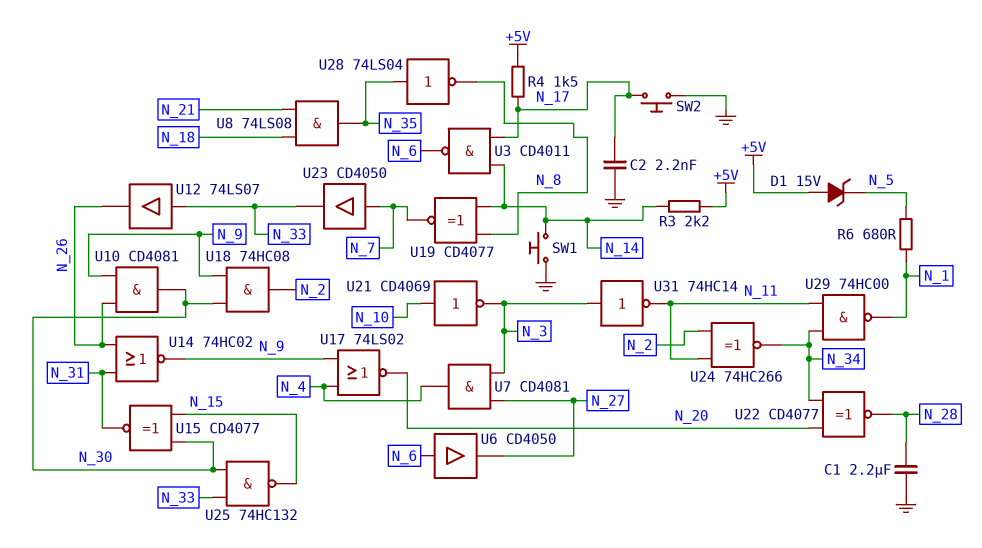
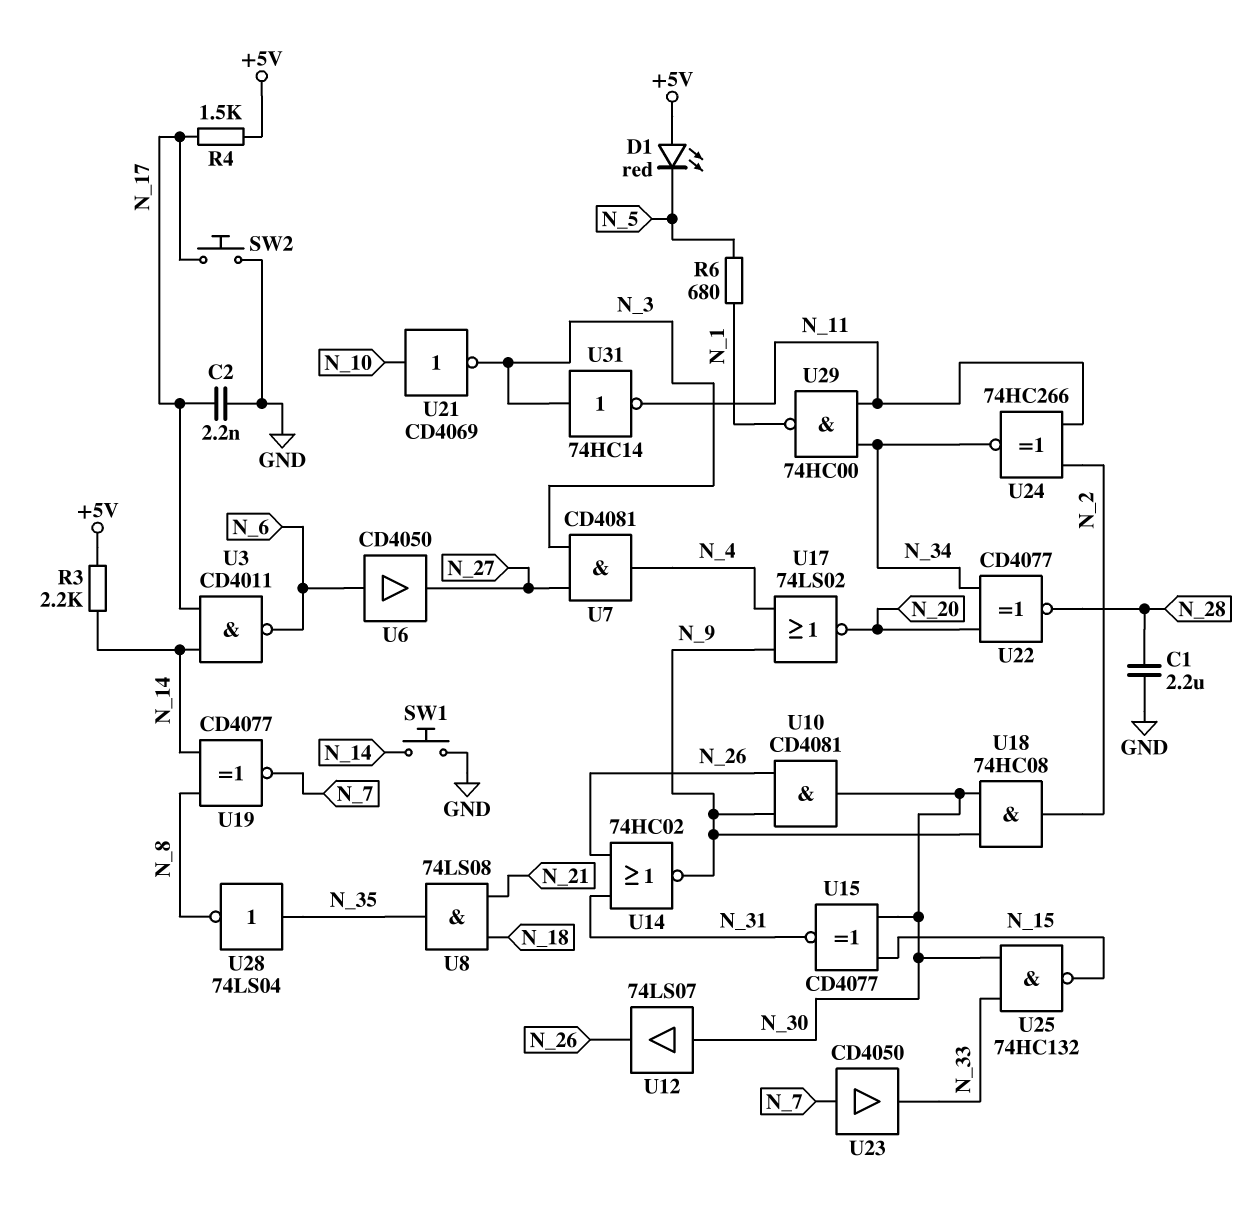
D1: zener 15V (A +5V, K N_5) -> LED red (A +5V, K N_5)
U12: buffer 74LS07 (in N_33, out N_26) -> buffer 74LS07 (in N_30, out N_26)

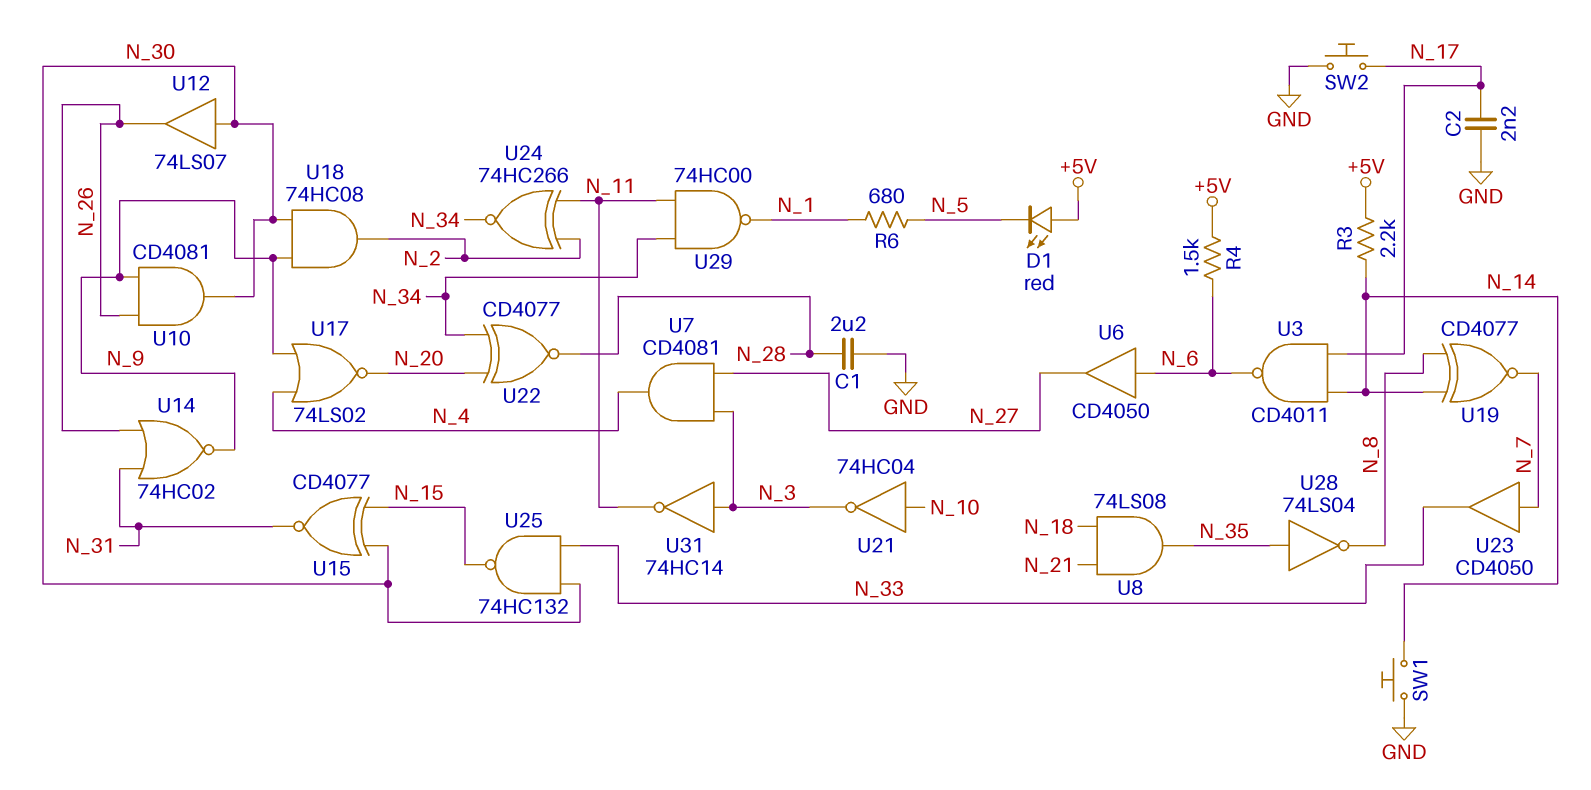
R4: 1.5k (+5V, N_17) -> 1.5k (+5V, N_6)
U21: NOT CD4069 (in N_10, out N_3) -> NOT 74HC04 (in N_10, out N_3)

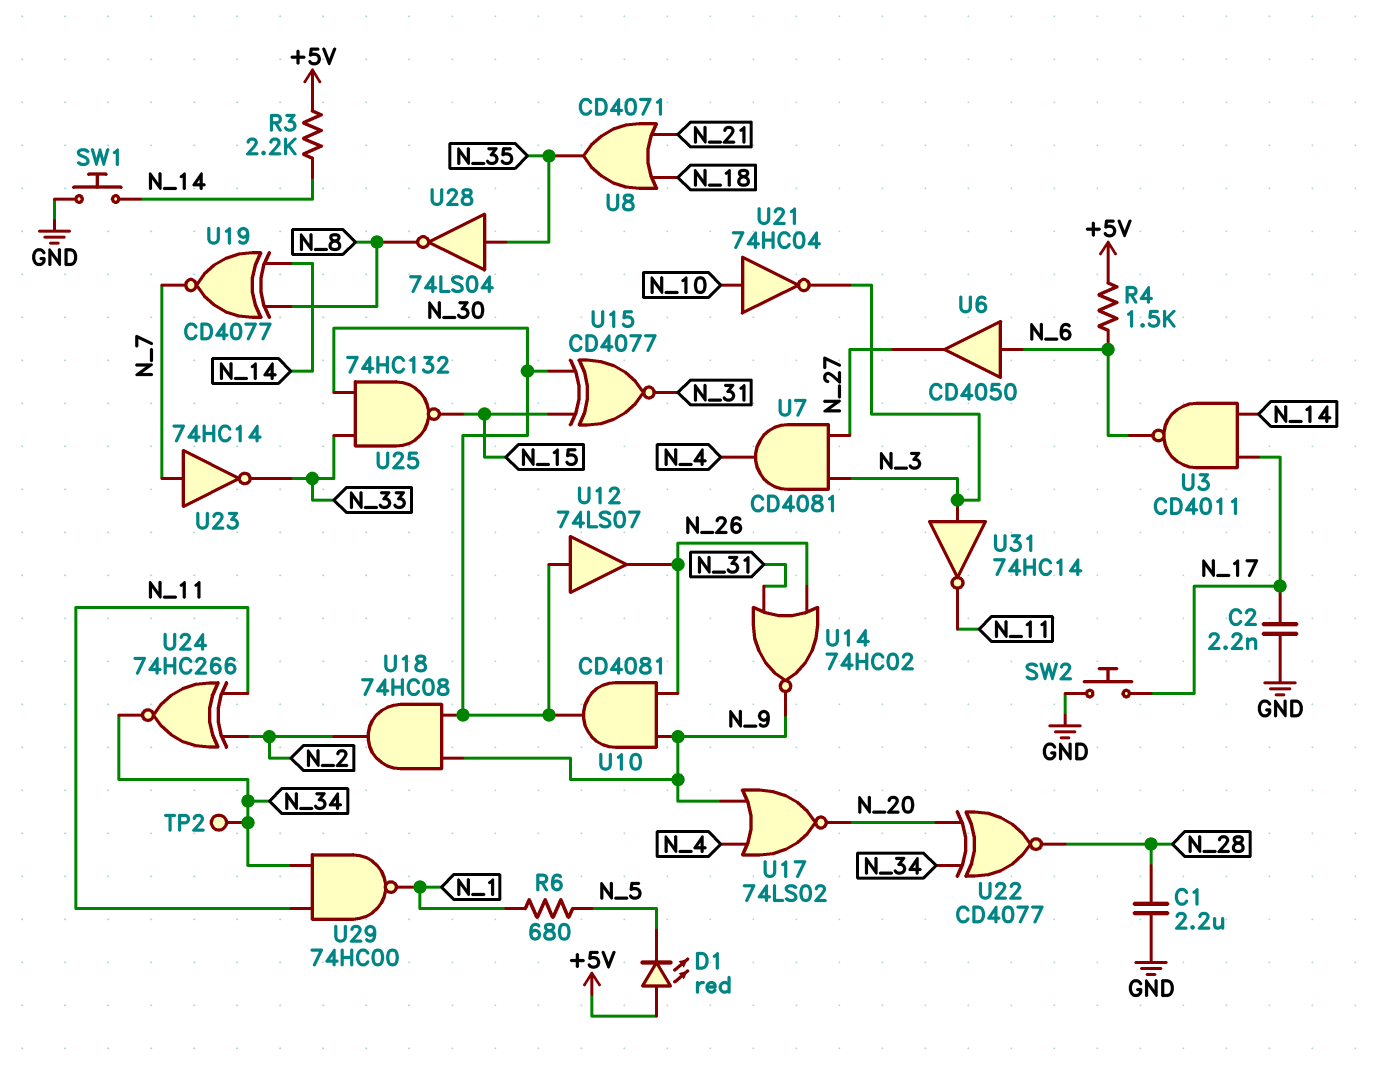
TP2: none -> test point (N_34)
U8: AND 74LS08 (in N_18, in N_21, out N_35) -> OR CD4071 (in N_18, in N_21, out N_35)
U23: buffer CD4050 (in N_7, out N_33) -> NOT 74HC14 (in N_7, out N_33)

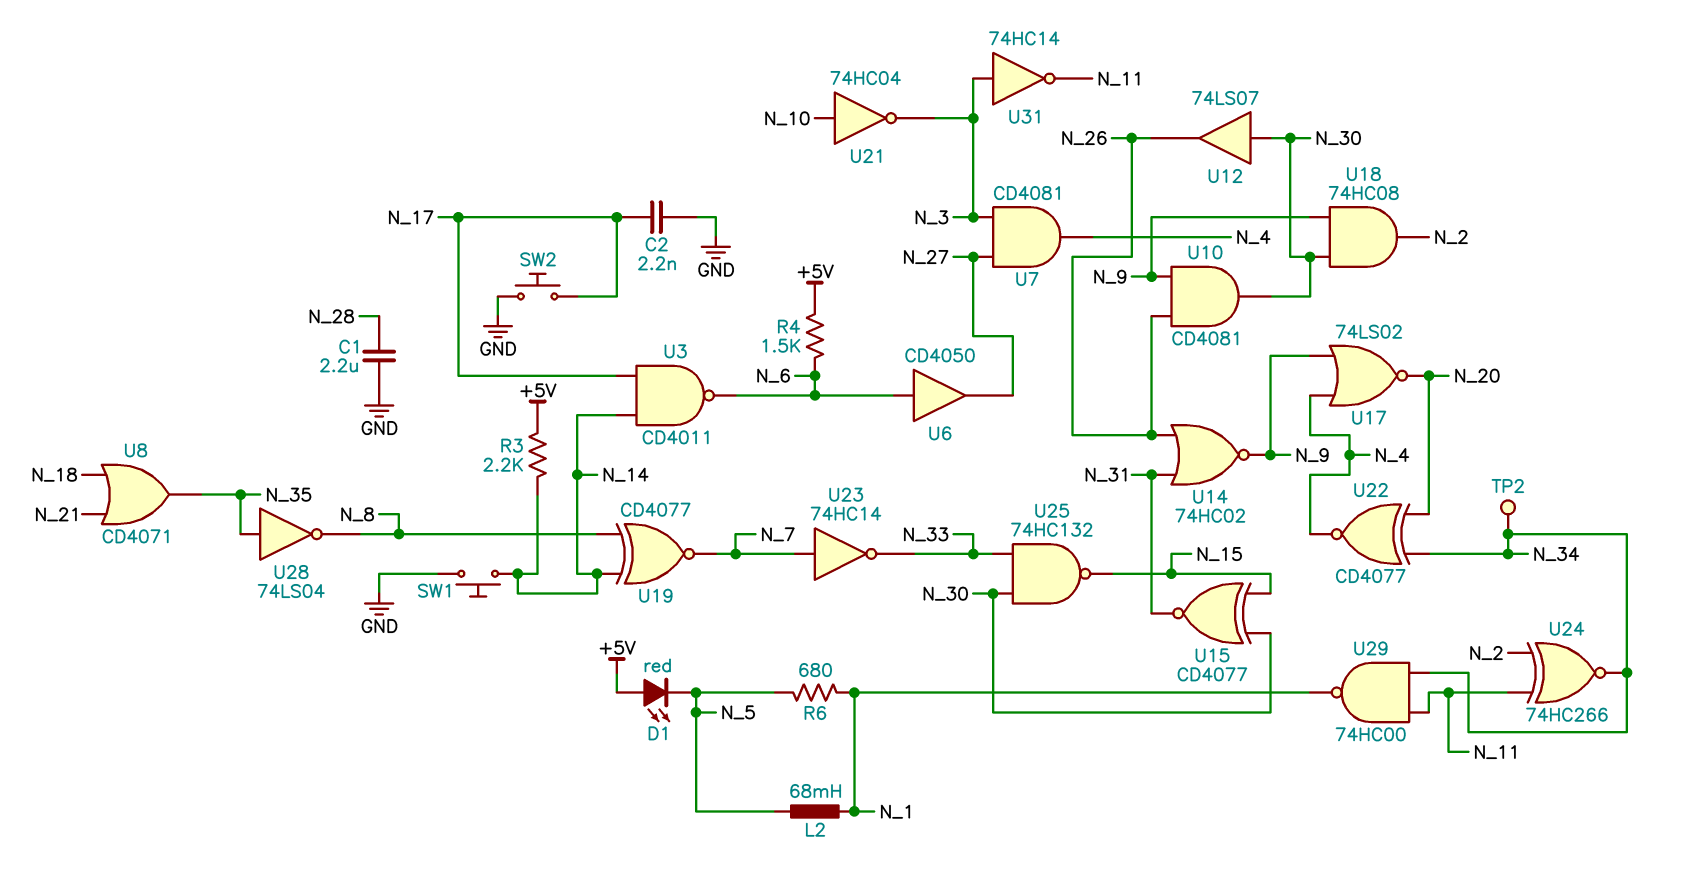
L2: none -> 68mH (N_1, N_5)
U22: XNOR CD4077 (in N_20, in N_34, out N_28) -> XNOR CD4077 (in N_20, in N_34, out N_4)

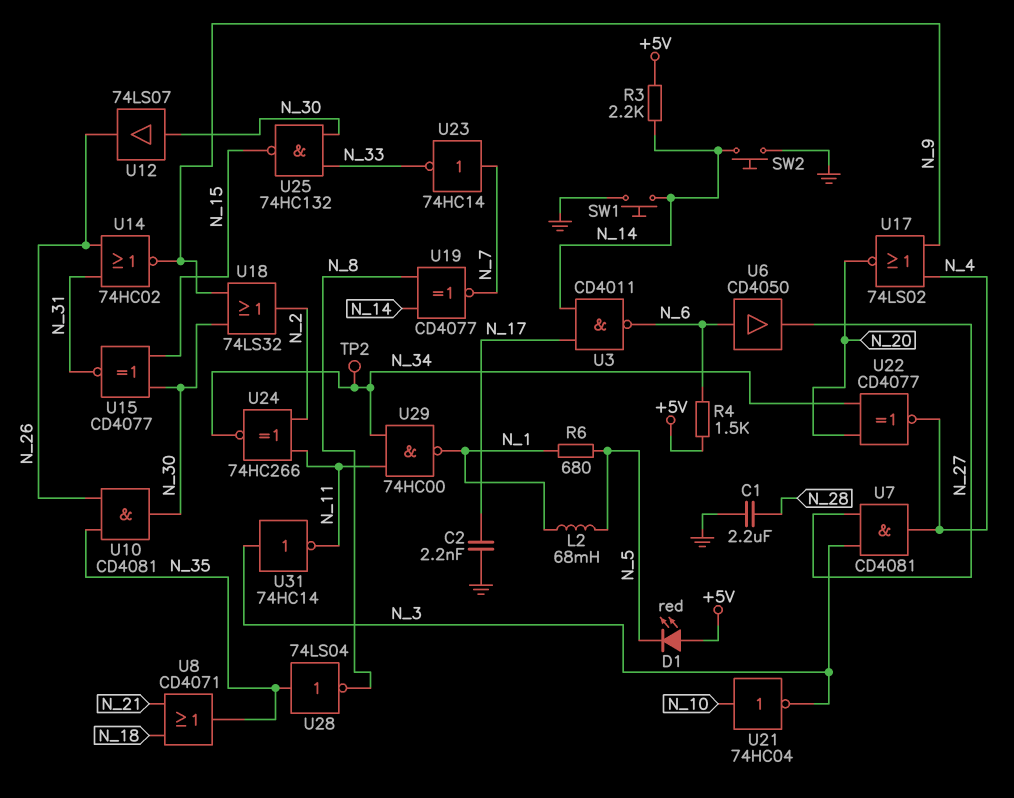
SW2: button (GND, N_17) -> button (GND, N_14)
U10: AND CD4081 (in N_9, in N_26, out N_30) -> AND CD4081 (in N_26, in N_35, out N_30)
U18: AND 74HC08 (in N_9, in N_30, out N_2) -> OR 74LS32 (in N_9, in N_30, out N_2)

